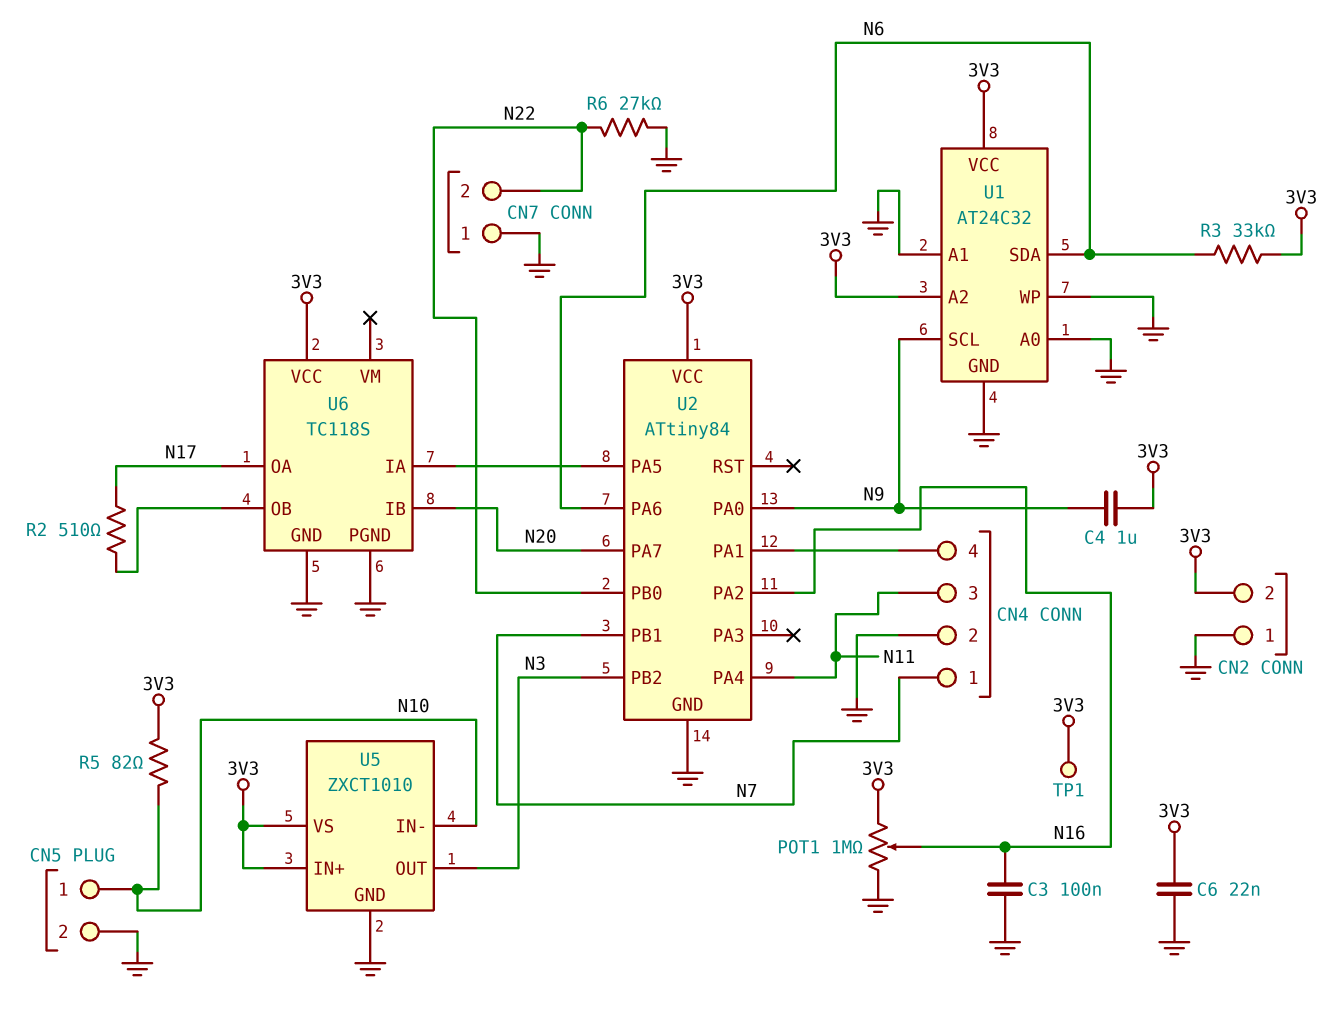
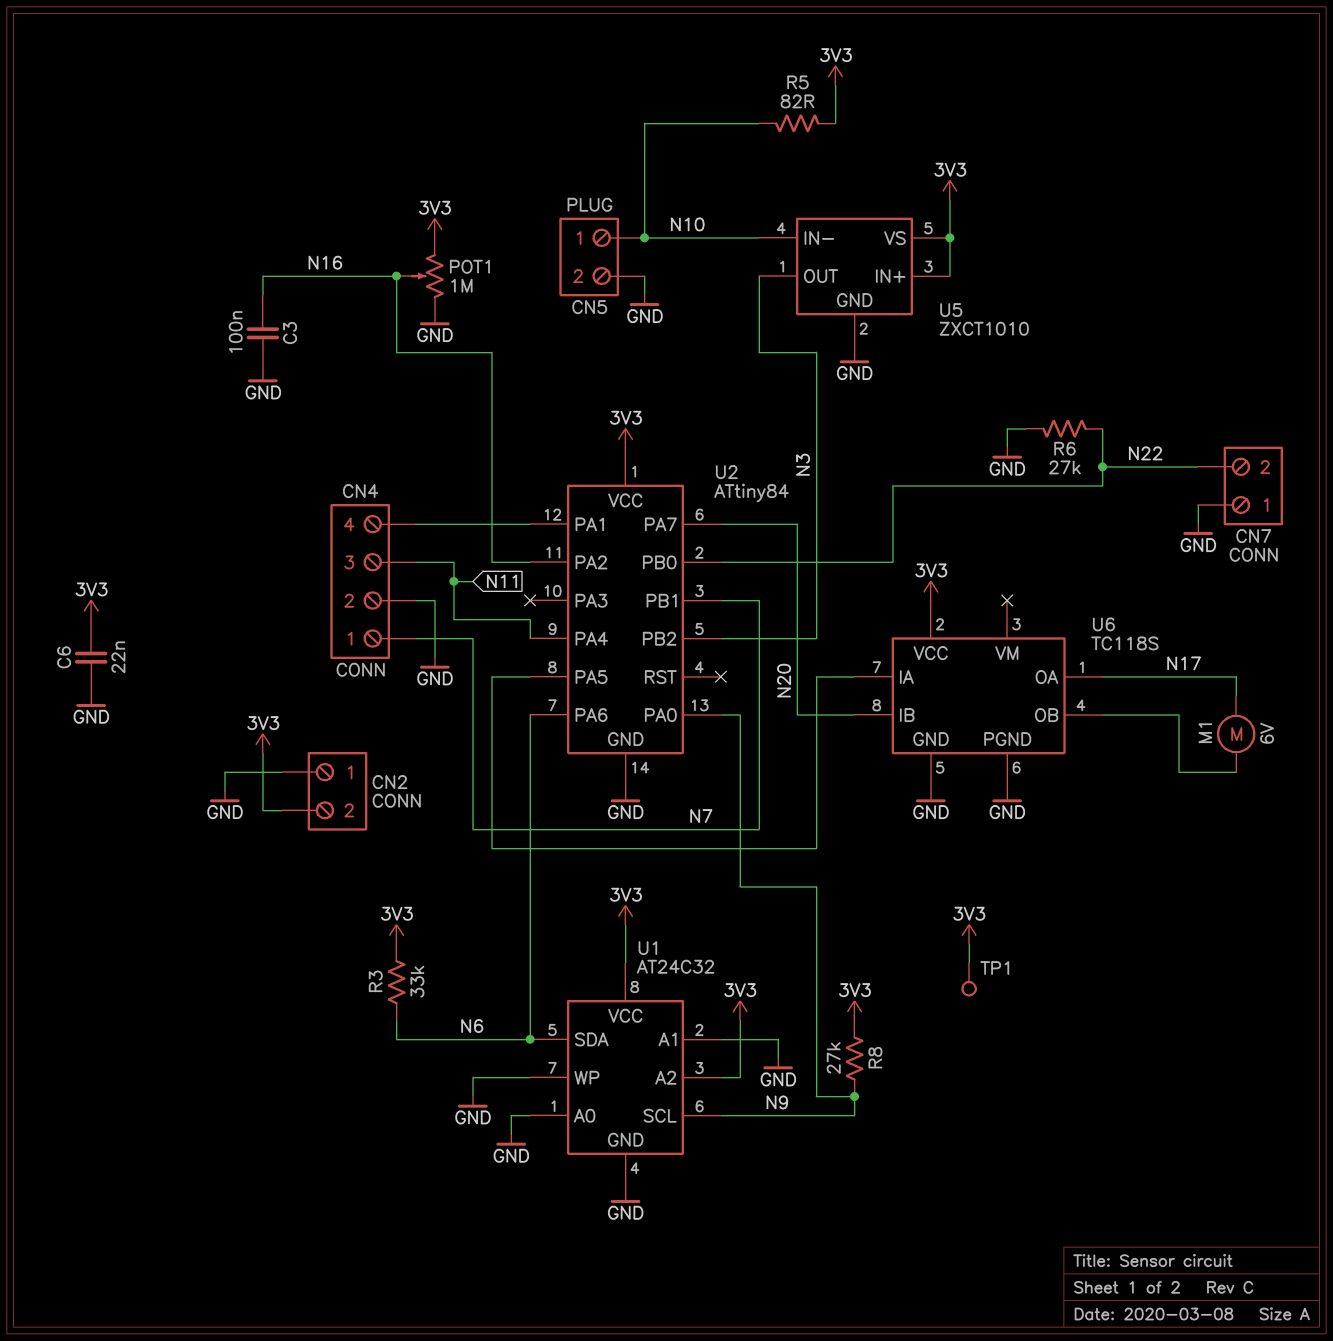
C4: 1uF (3V3, N9) -> none
M1: none -> motor 6V (N17, U6/OB)
R2: 510 (N17, U6/OB) -> none
R8: none -> 27k (3V3, N9)

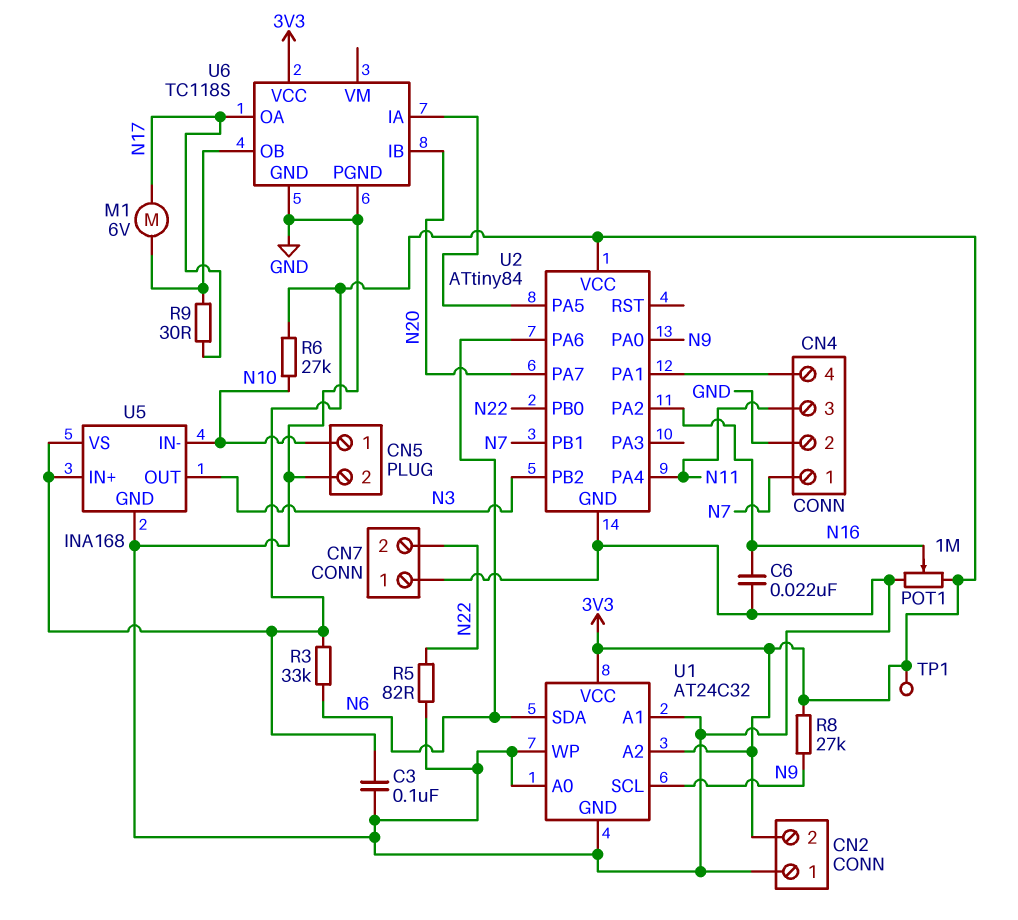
C3: 100nF (GND, N16) -> 100nF (3V3, GND)
C6: 22nF (3V3, GND) -> 22nF (GND, N16)
R5: 82 (3V3, N10) -> 82 (GND, N22)
R6: 27k (GND, N22) -> 27k (3V3, N10)
R9: none -> 30 (N17, U6/OB)
U5: ZXCT1010 -> INA168

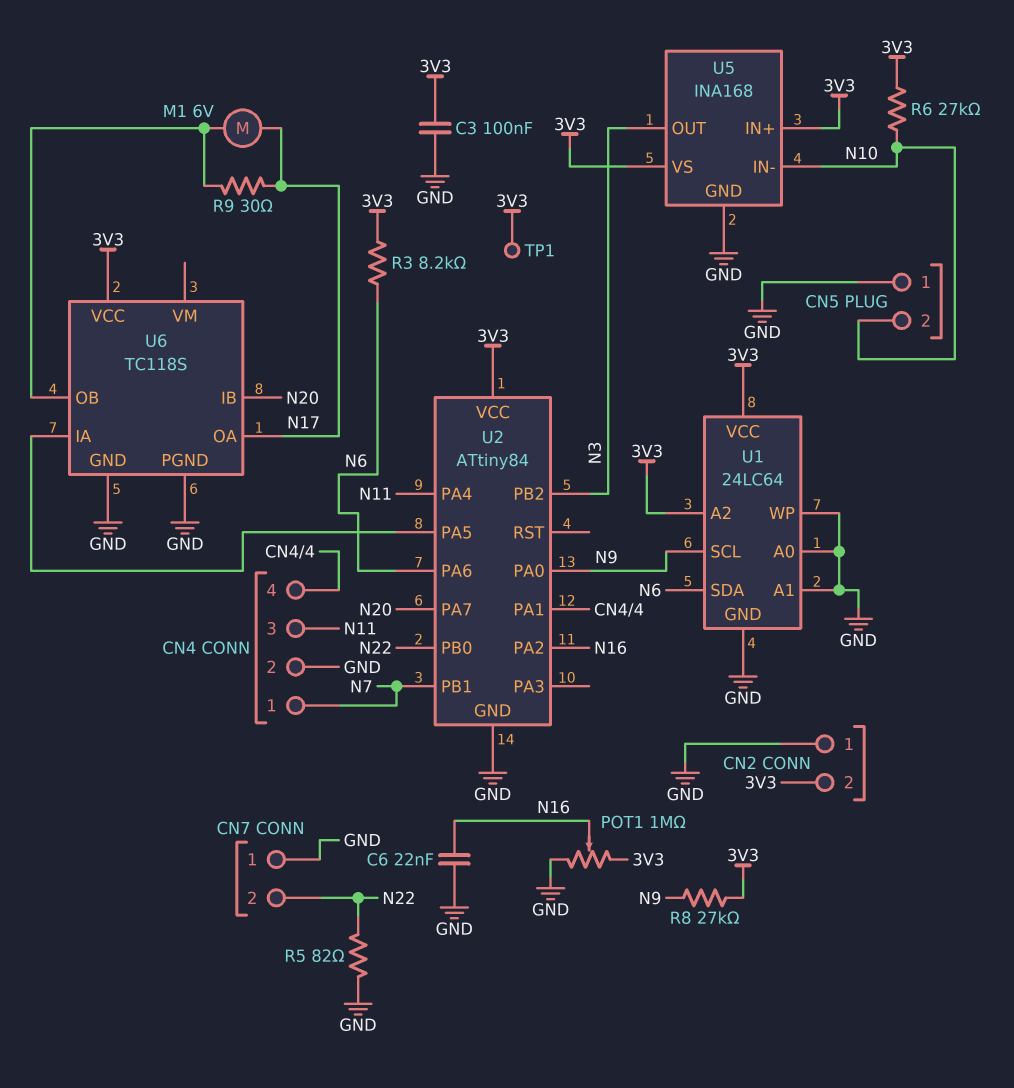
CN5 pin 1: N10 -> GND
CN5 pin 2: GND -> N10
R3: 33k (3V3, N6) -> 8.2k (3V3, N6)
U1: AT24C32 -> 24LC64

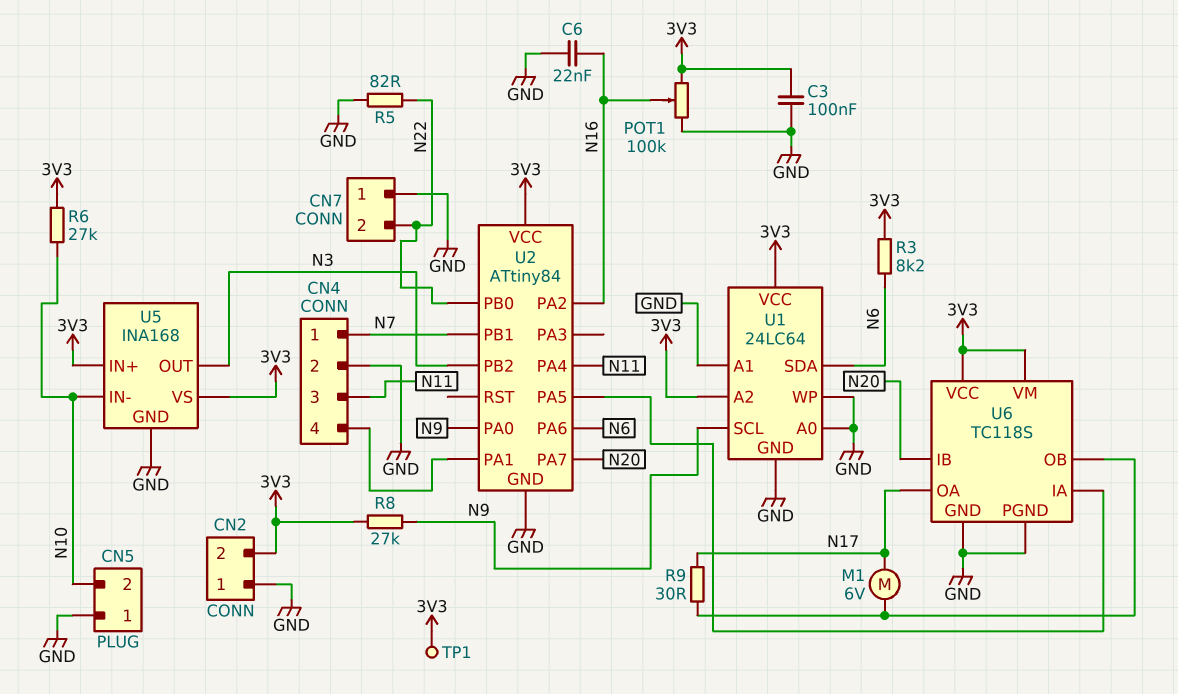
POT1: 1M (3V3, GND, wiper N16) -> 100k (3V3, GND, wiper N16)
U6 pin VM: none -> 3V3

